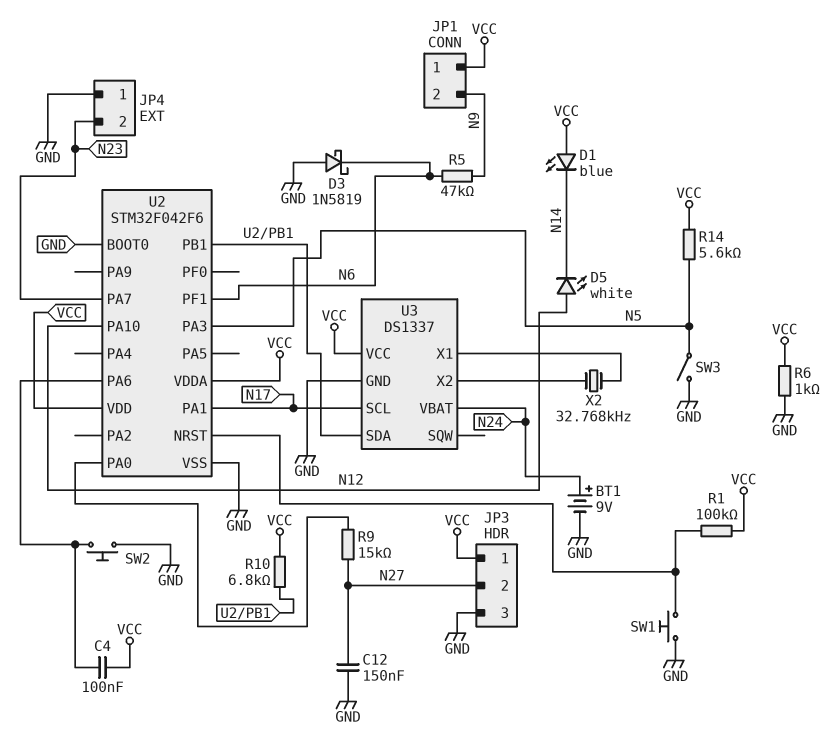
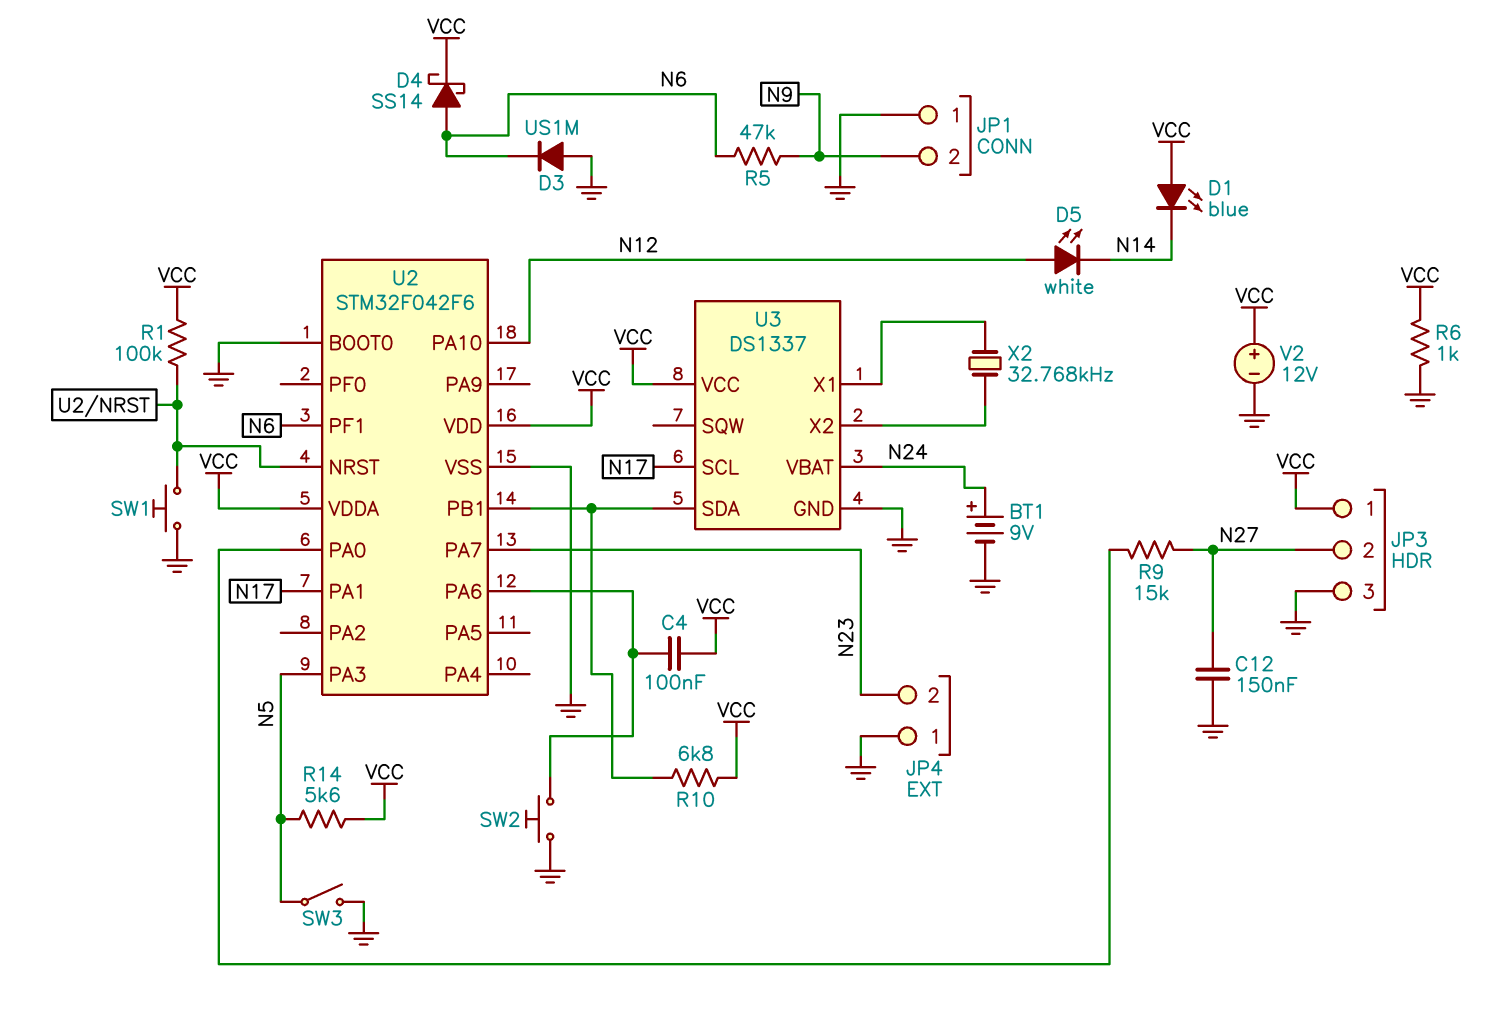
D3: schottky 1N5819 (A GND, K N6) -> diode US1M (A GND, K N6)
D4: none -> schottky SS14 (A N6, K VCC)
JP1 pin 1: VCC -> GND
V2: none -> 12V (plus VCC, minus GND)

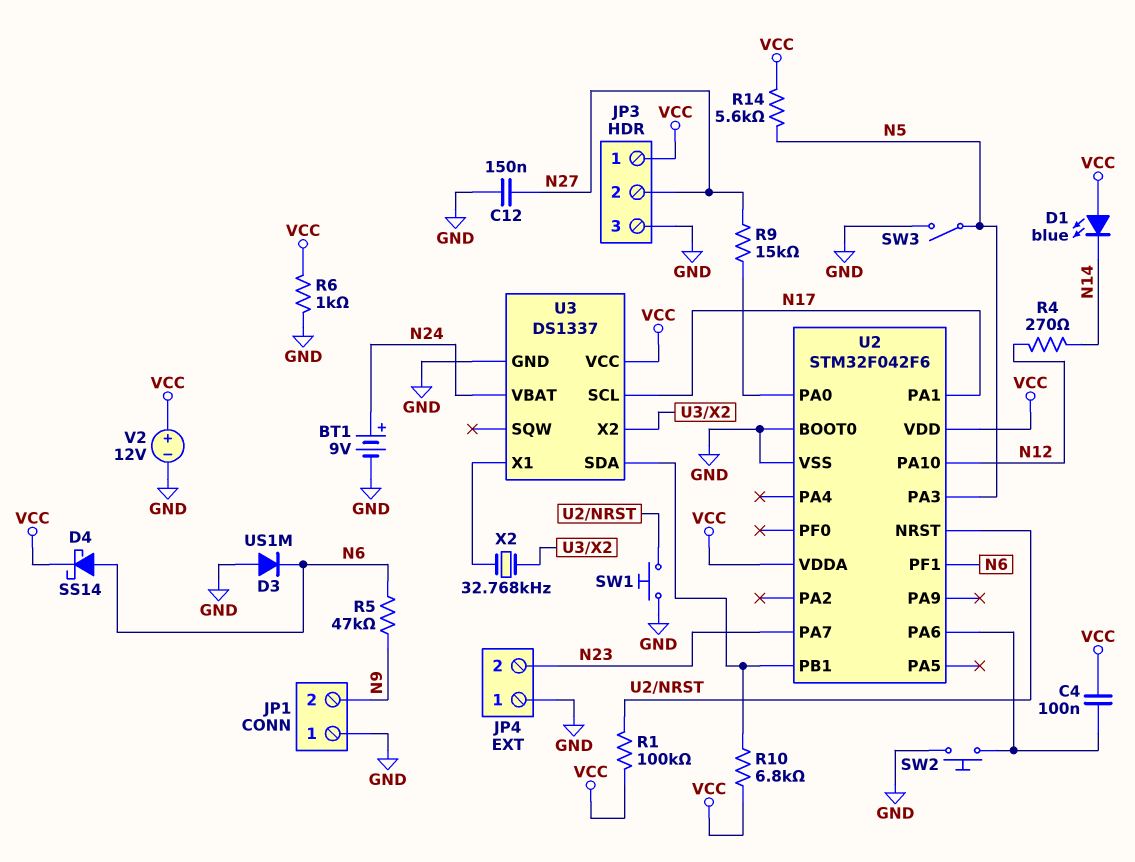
D5: LED white (A N12, K N14) -> none
R4: none -> 270 (N12, N14)

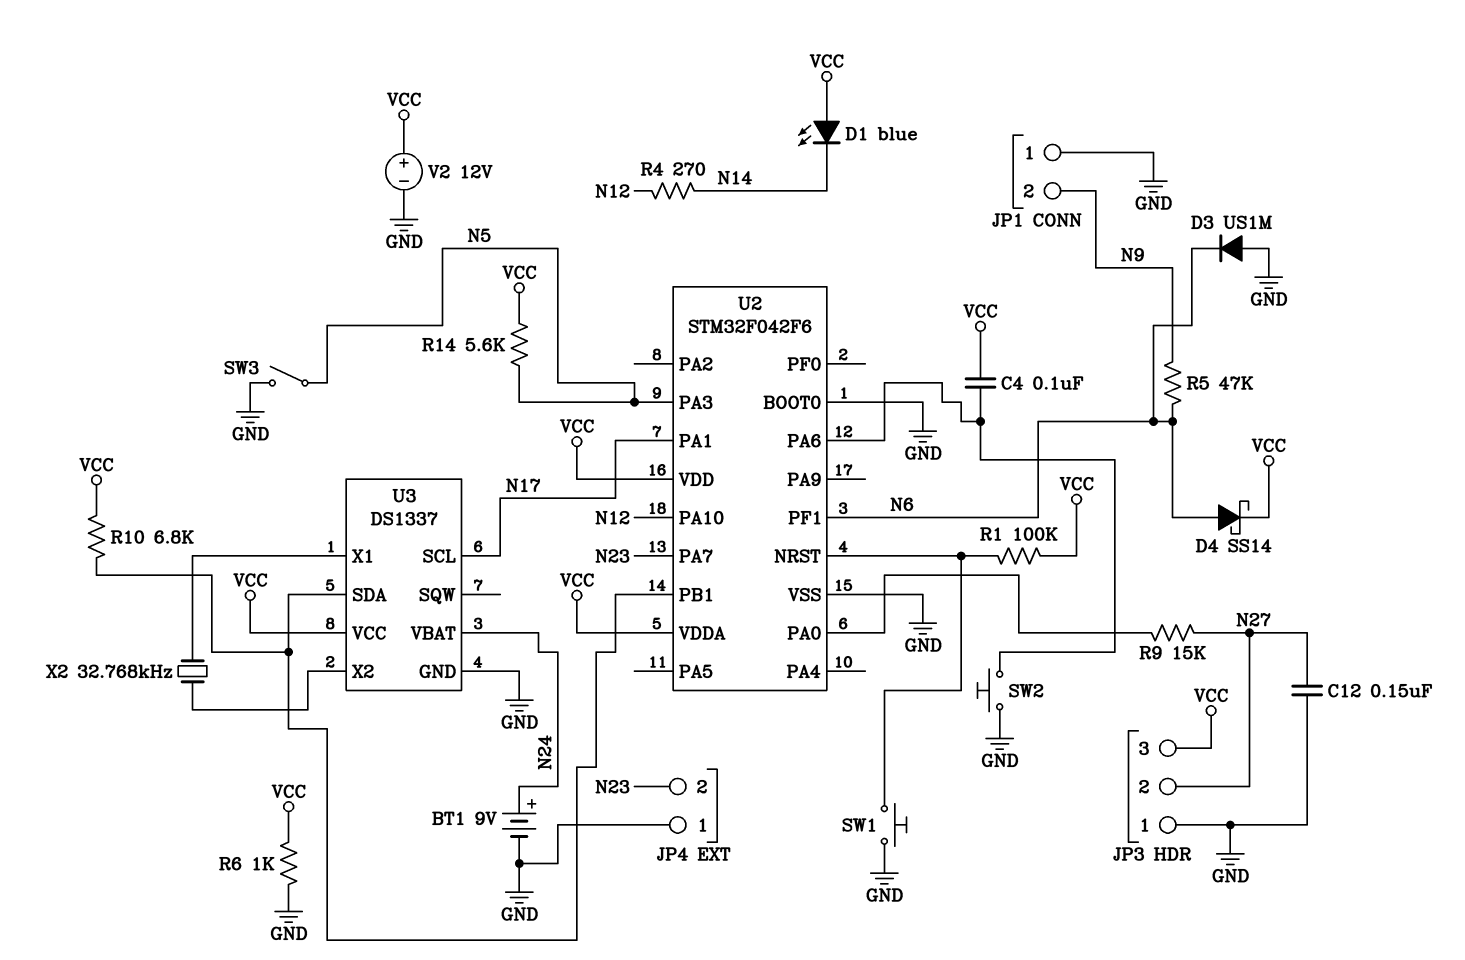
JP3 pin 1: VCC -> GND
JP3 pin 3: GND -> VCC

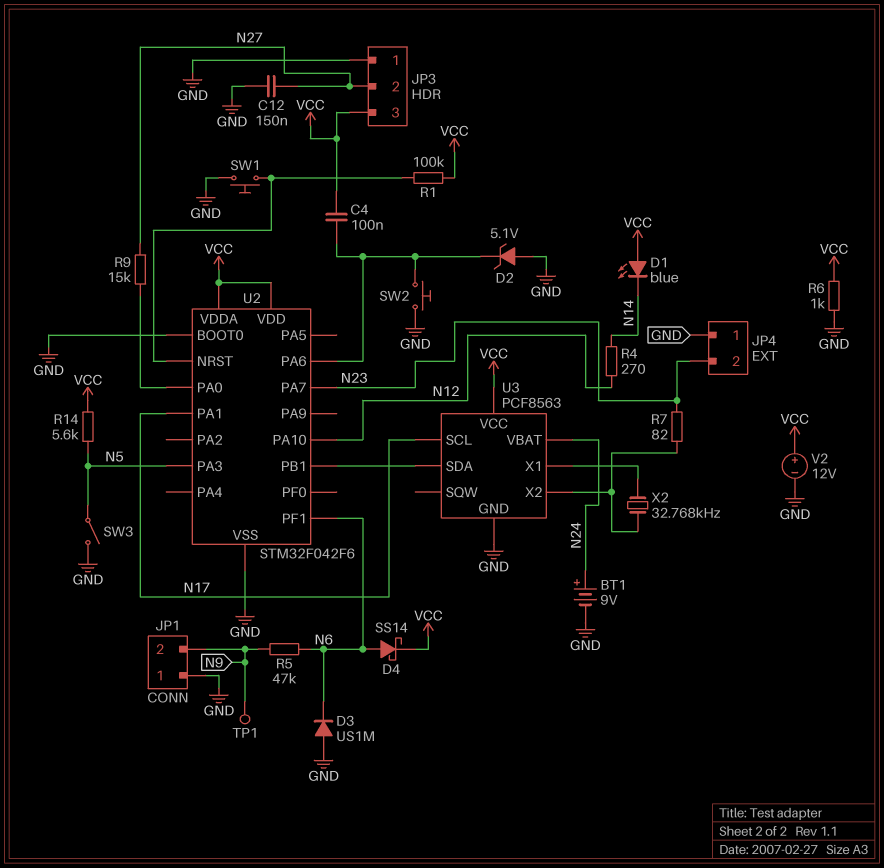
D2: none -> zener 5.1V (A GND, K U2/PA6)
R7: none -> 82 (N23, U3/X2)
R10: 6.8k (U2/PB1, VCC) -> none
TP1: none -> test point (N9)
U3: DS1337 -> PCF8563

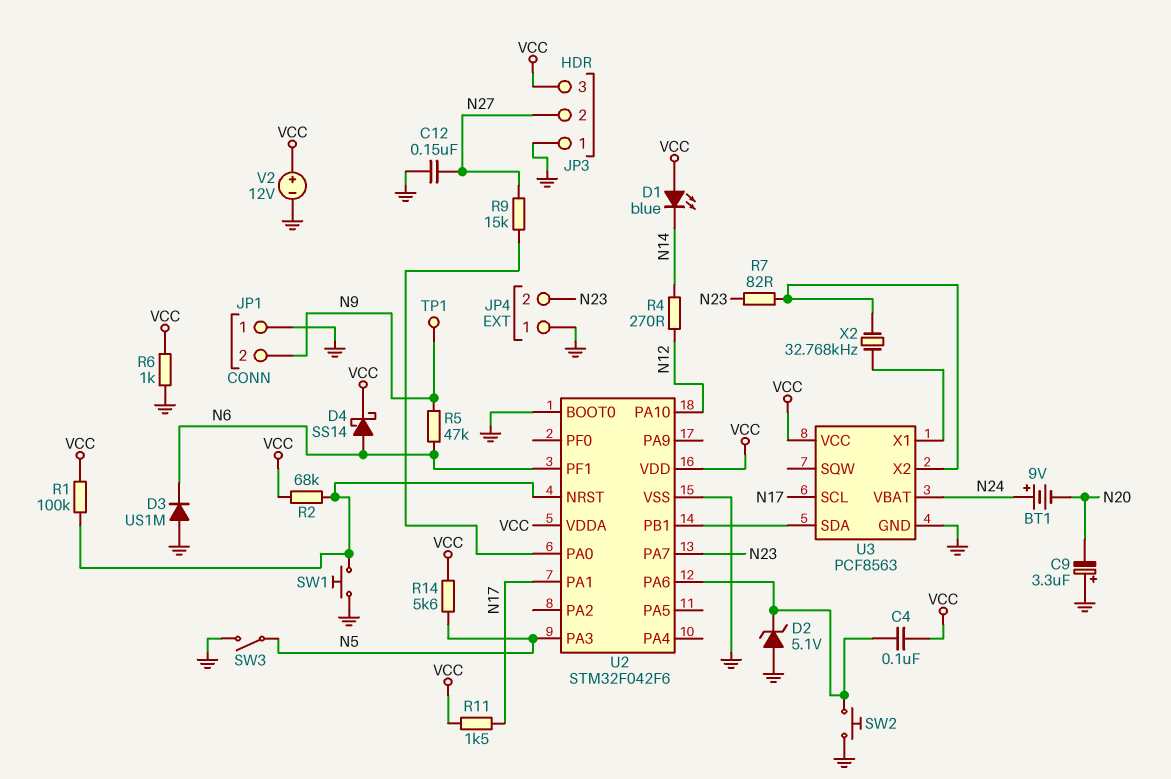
BT1: 9V (plus N24, minus GND) -> 9V (plus N24, minus N20)
C9: none -> 3.3uF (plus GND, minus N20)
R2: none -> 68k (U2/NRST, VCC)
R11: none -> 1.5k (N17, VCC)

